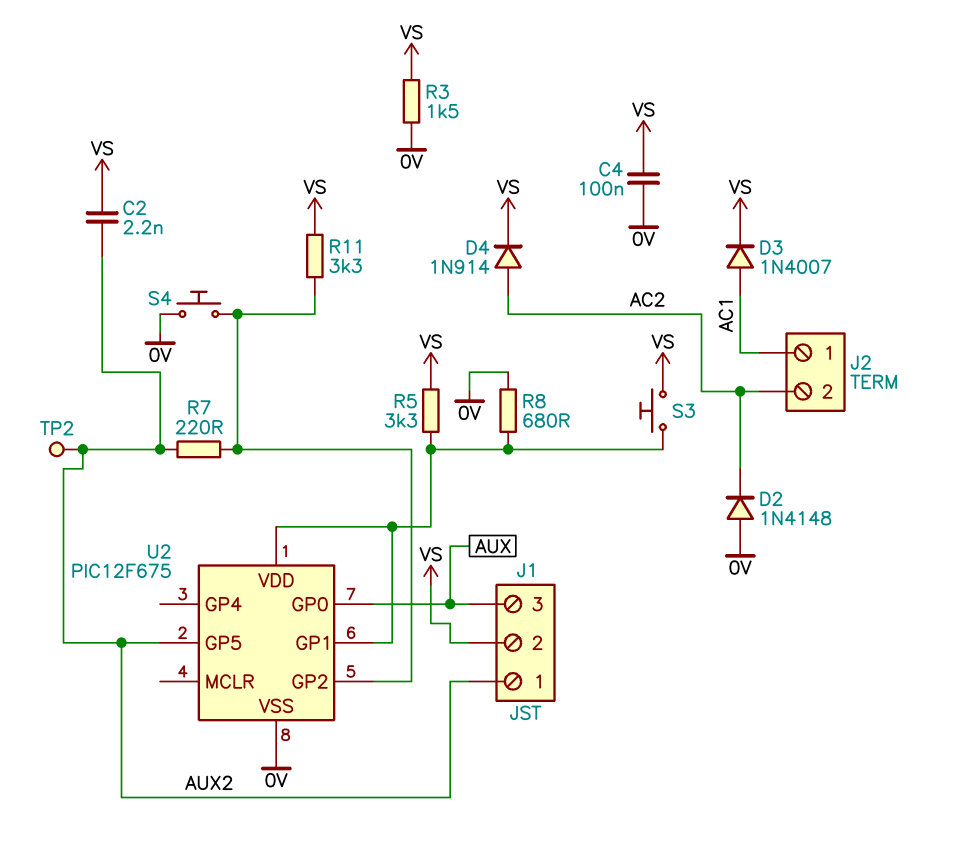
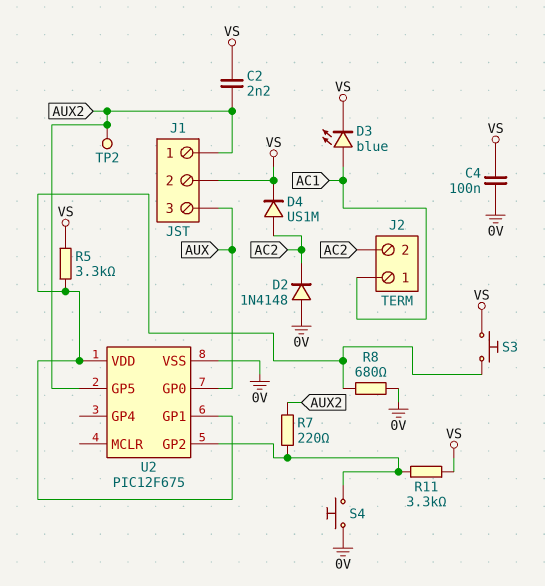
D3: diode 1N4007 (A AC1, K VS) -> LED blue (A AC1, K VS)
D4: diode 1N914 (A AC2, K VS) -> diode US1M (A AC2, K VS)
R3: 1.5k (0V, VS) -> none

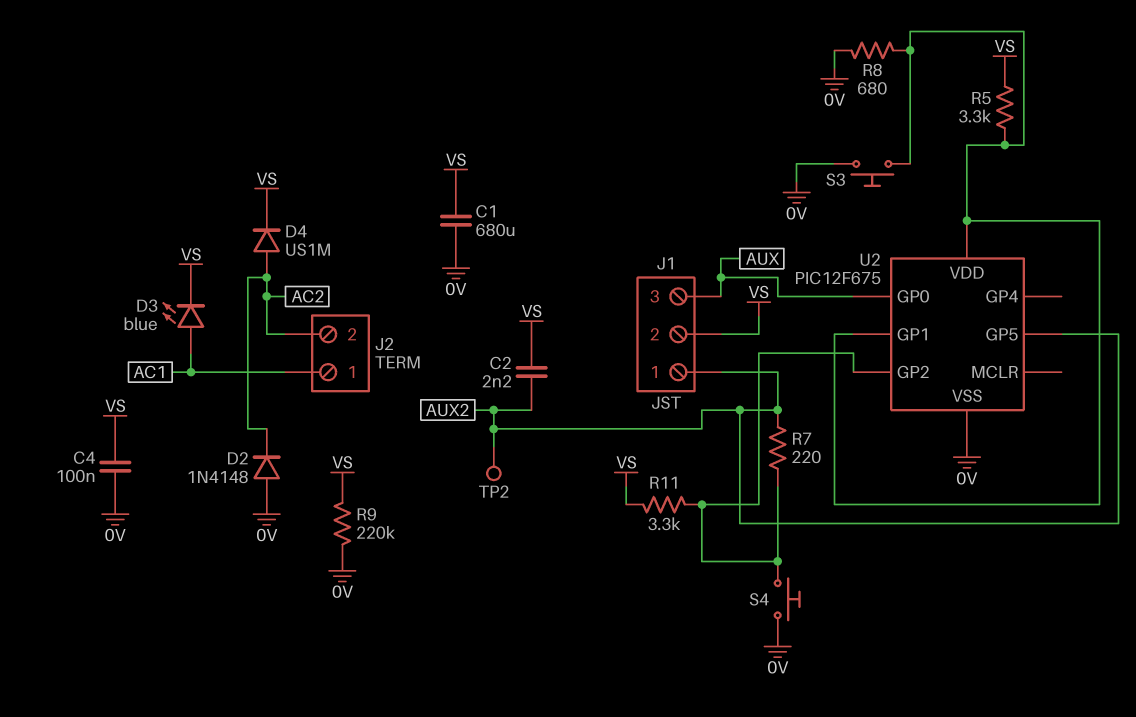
C1: none -> 680uF (0V, VS)
R9: none -> 220k (0V, VS)
S3: button (U2/GP1, VS) -> button (0V, U2/GP1)

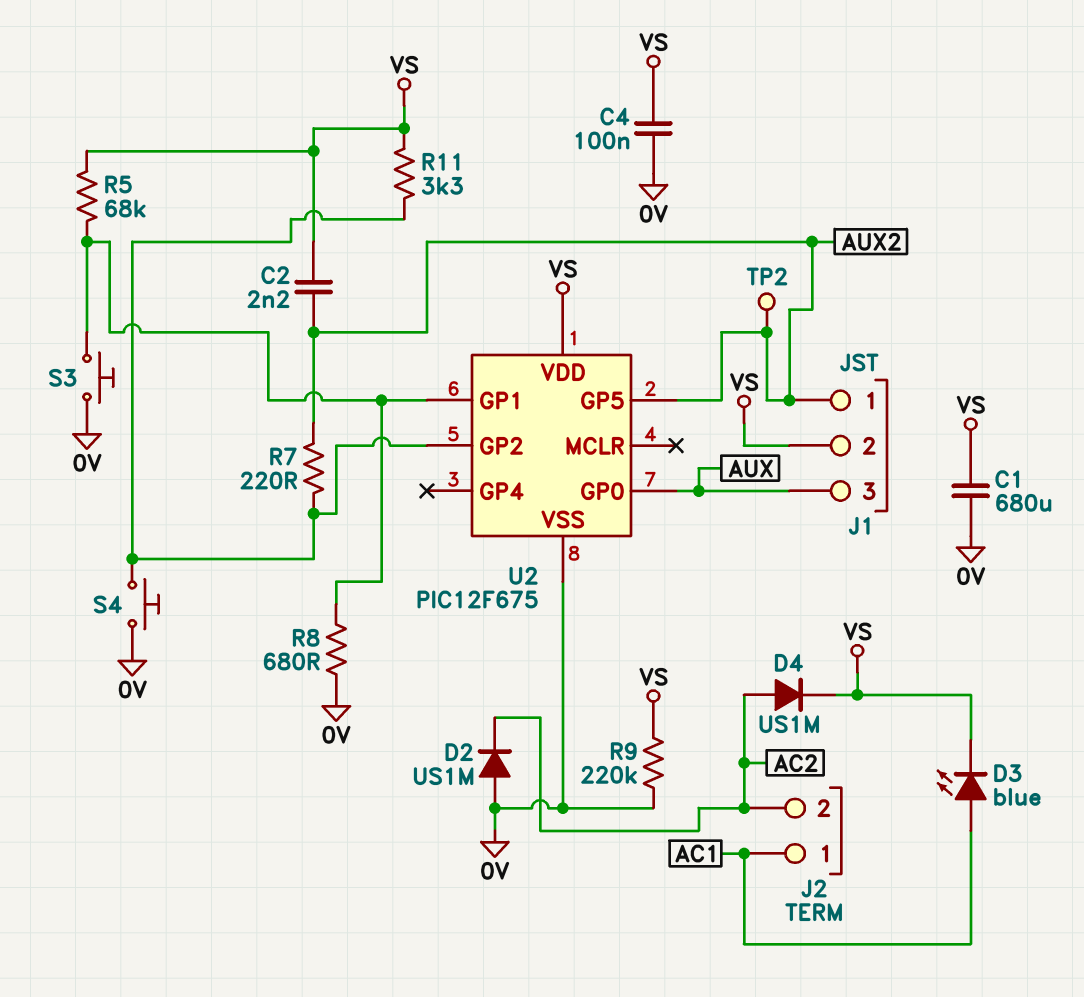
D2: diode 1N4148 (A 0V, K AC2) -> diode US1M (A 0V, K AC2)
R5: 3.3k (U2/GP1, VS) -> 68k (U2/GP1, VS)
U2 pin VDD: U2/GP1 -> VS

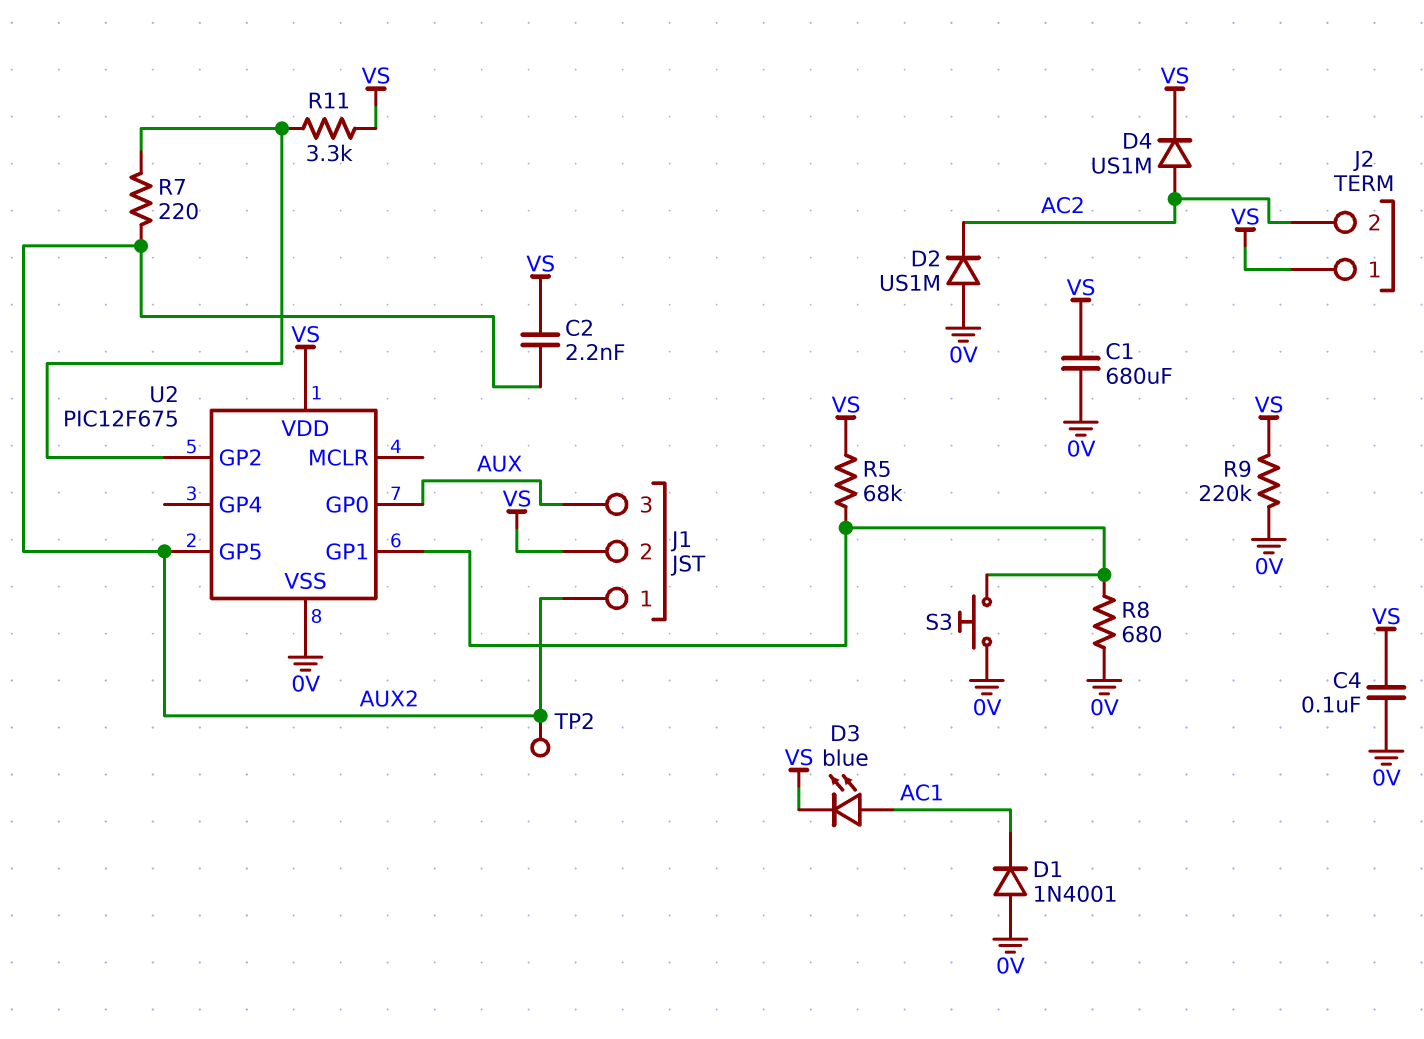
D1: none -> diode 1N4001 (A 0V, K AC1)
J2 pin 1: AC1 -> VS
S4: button (0V, U2/GP2) -> none

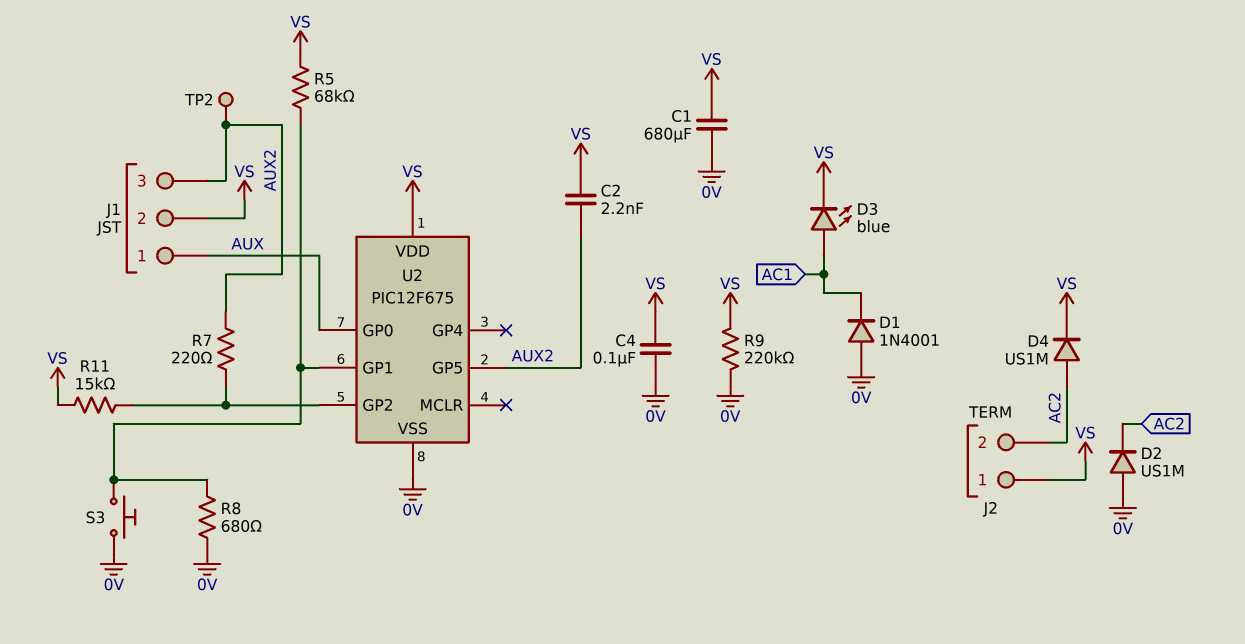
J1 pin 1: AUX2 -> AUX
J1 pin 3: AUX -> AUX2
R11: 3.3k (U2/GP2, VS) -> 15k (U2/GP2, VS)

